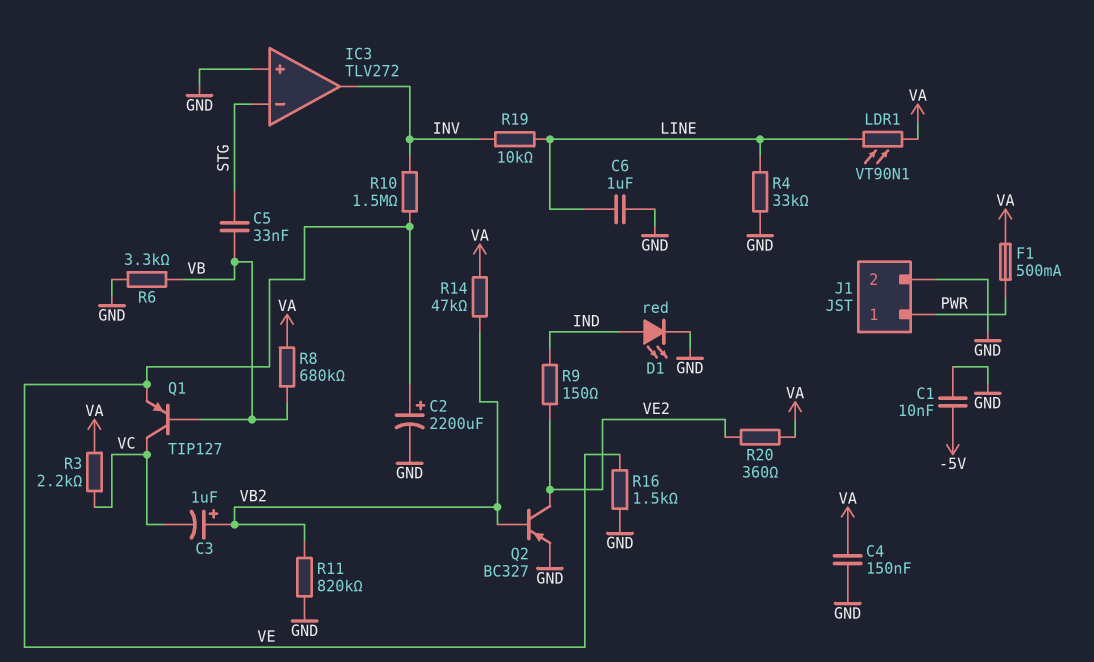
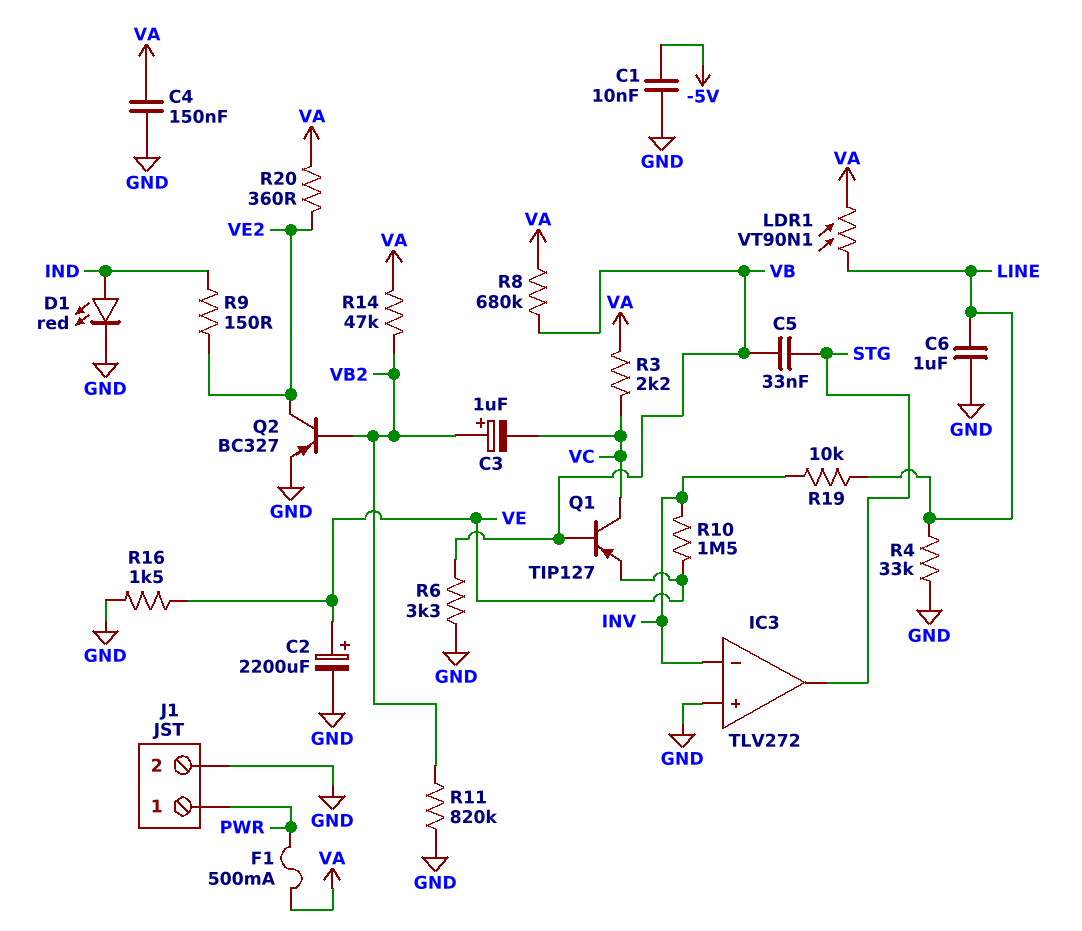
IC3 pin in-: STG -> INV
IC3 pin out: INV -> STG

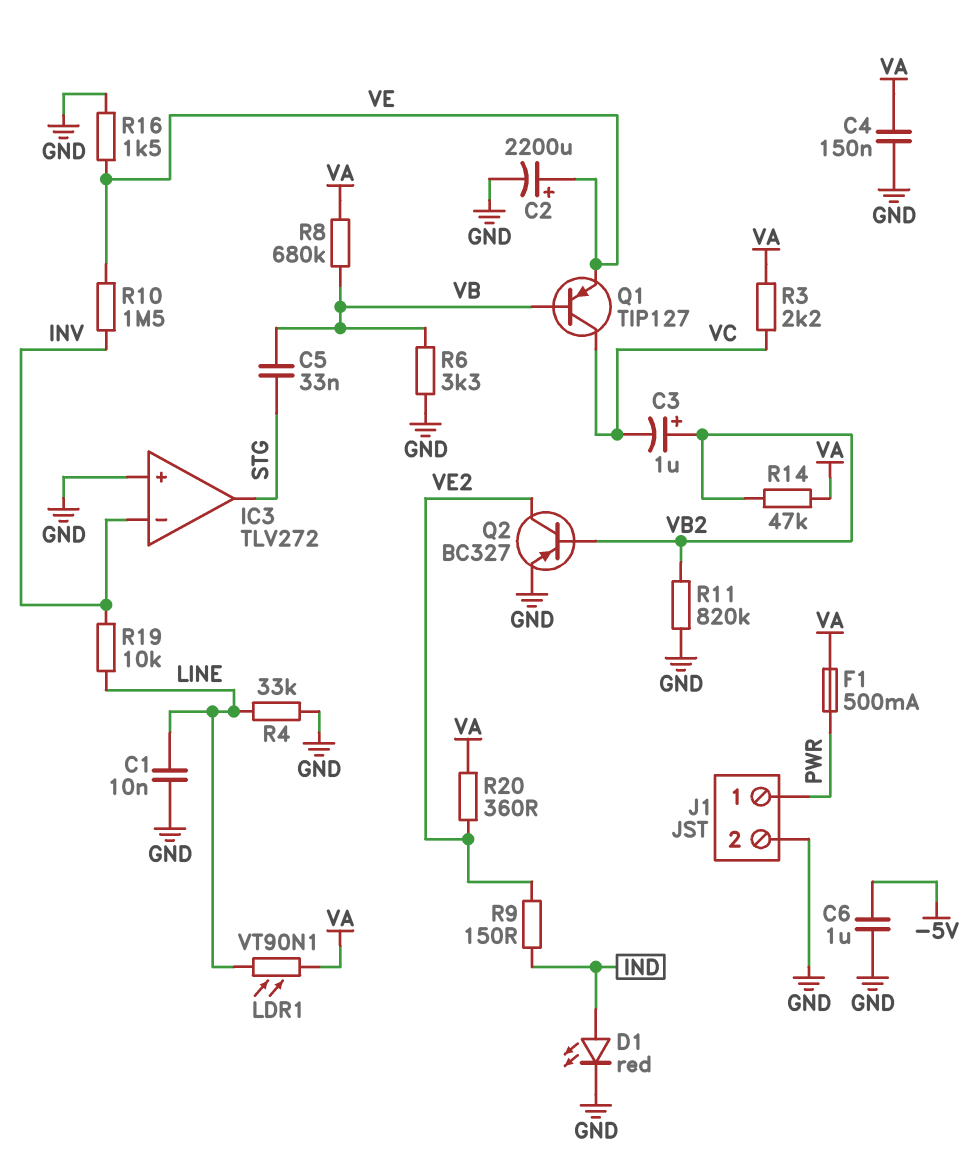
C1: 10nF (-5V, GND) -> 10nF (GND, LINE)
C6: 1uF (GND, LINE) -> 1uF (-5V, GND)

